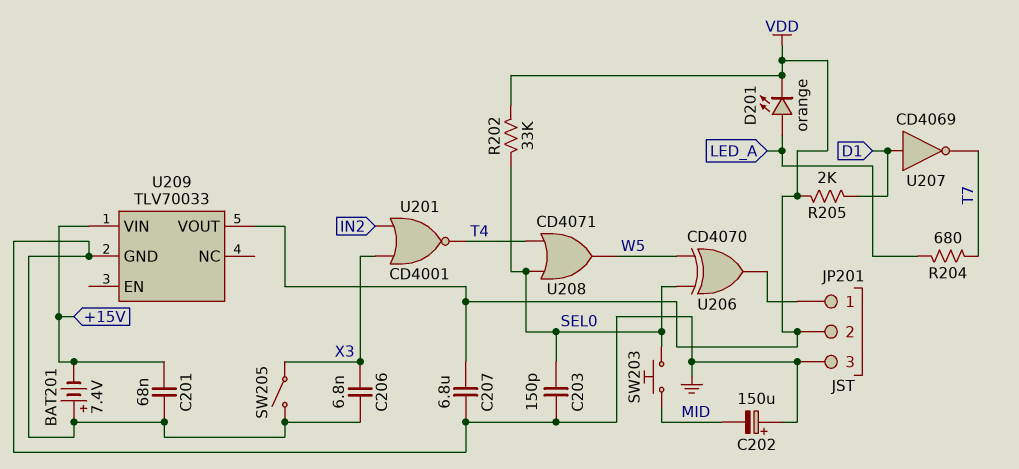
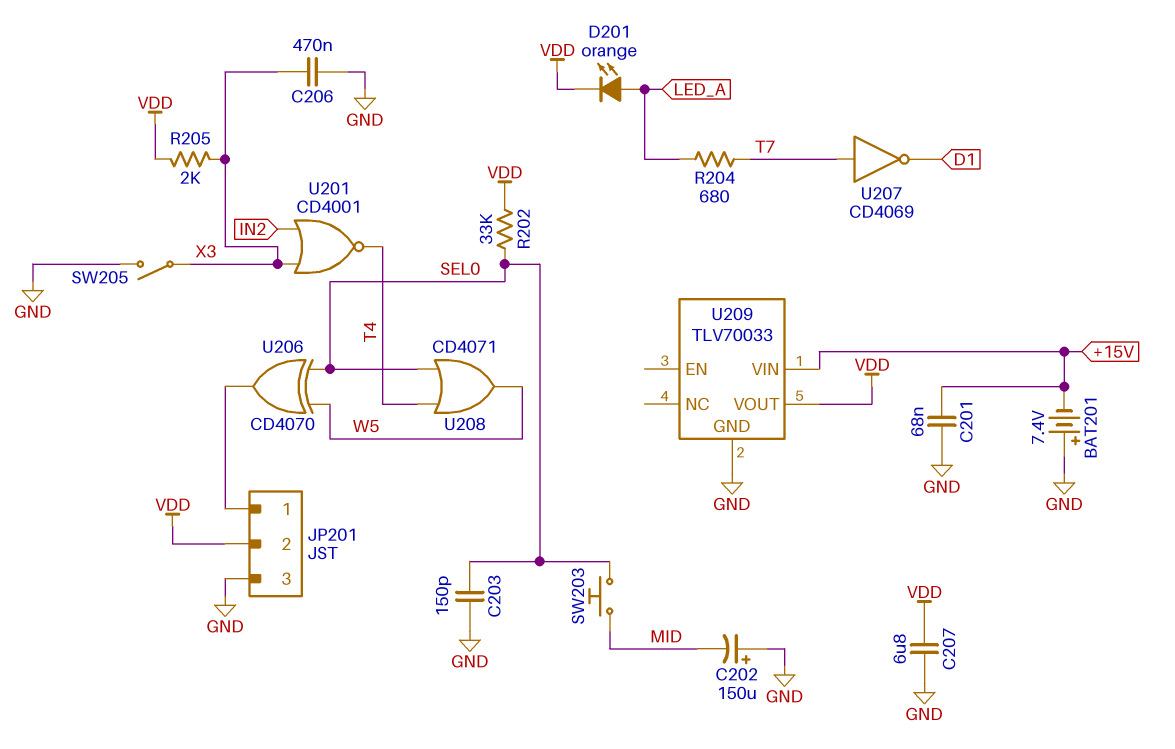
C206: 6.8nF (GND, X3) -> 470nF (GND, X3)
R205: 2k (D1, VDD) -> 2k (VDD, X3)
U207: NOT CD4069 (in D1, out T7) -> NOT CD4069 (in T7, out D1)

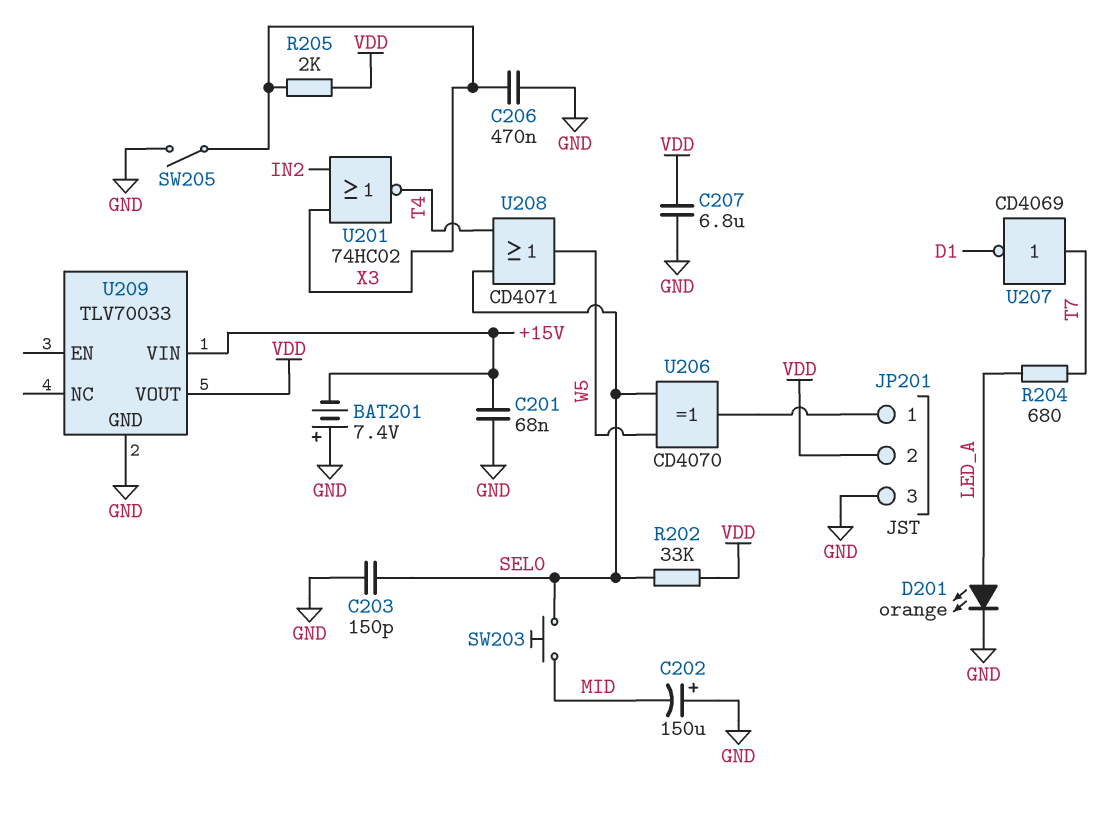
D201: LED orange (A LED_A, K VDD) -> LED orange (A LED_A, K GND)
U201: NOR CD4001 (in IN2, in X3, out T4) -> NOR 74HC02 (in IN2, in X3, out T4)

